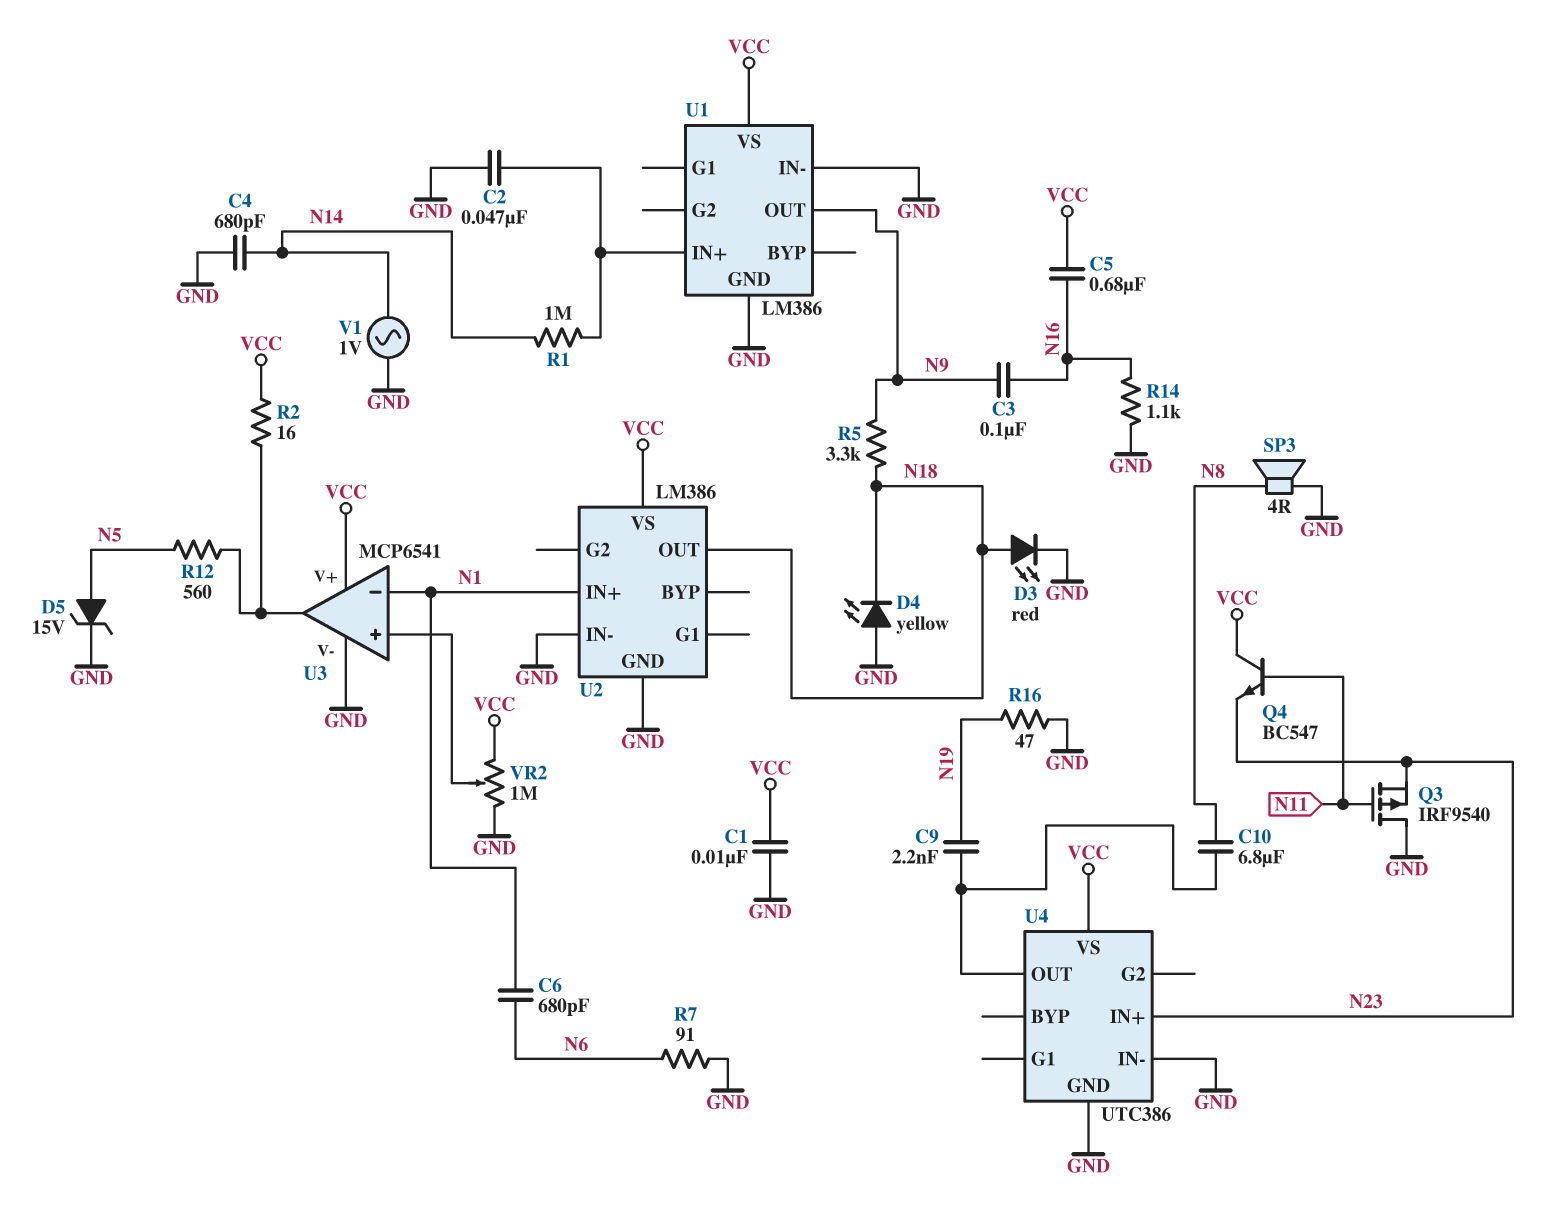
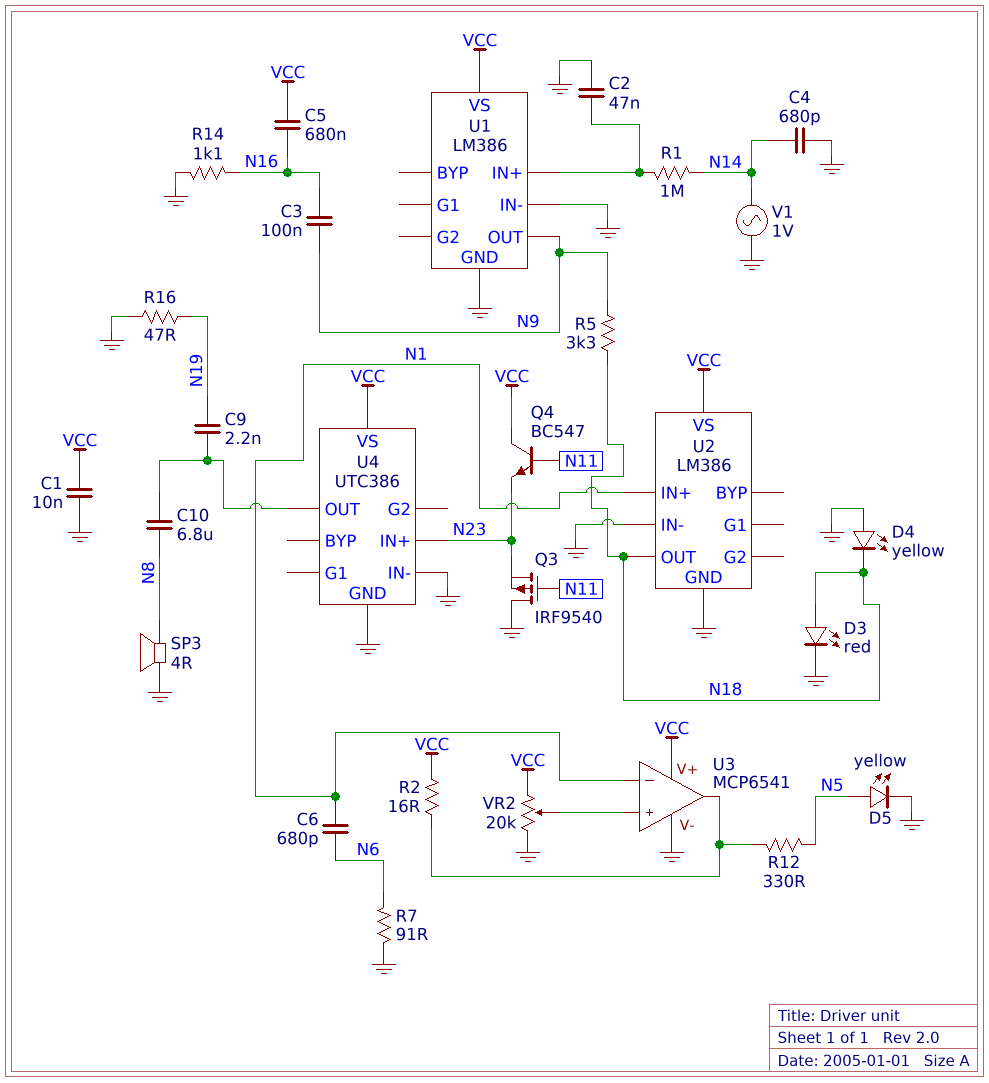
D5: zener 15V (A N5, K GND) -> LED yellow (A N5, K GND)
R12: 560 (N5, U3/out) -> 330 (N5, U3/out)
VR2: 1M (GND, VCC, wiper U3/in+) -> 20k (GND, VCC, wiper U3/in+)

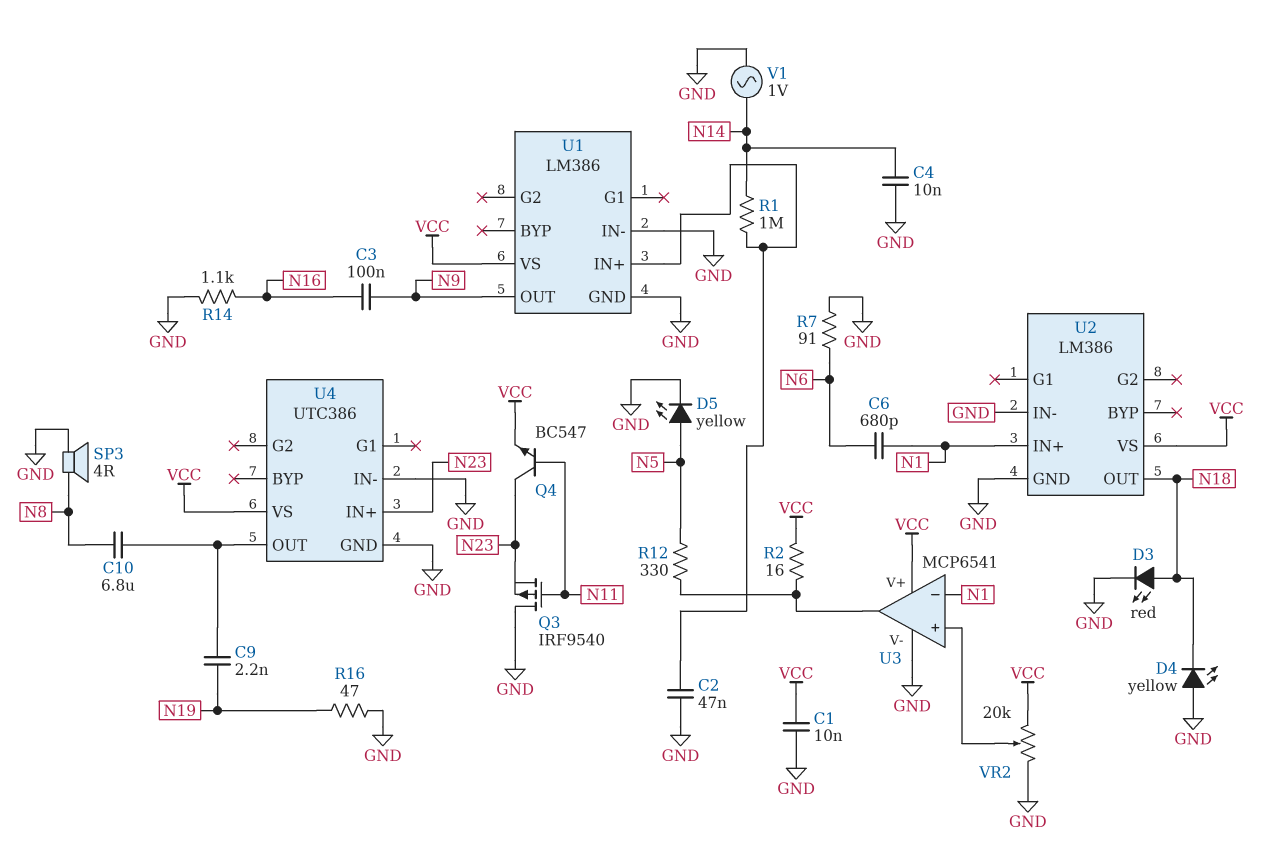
C4: 680pF (GND, N14) -> 10nF (GND, N14)
C5: 680nF (N16, VCC) -> none
Q4: NPN BC547 (B N11, C VCC, E N23) -> NPN BC547 (B N11, C N23, E VCC)
R5: 3.3k (N9, N18) -> none

